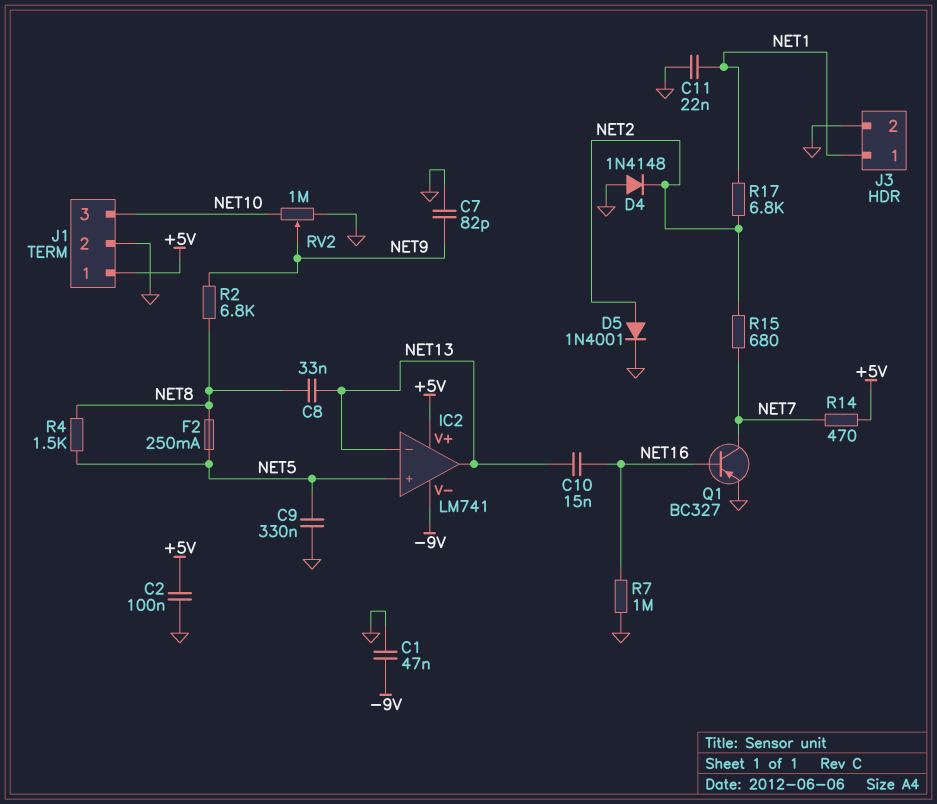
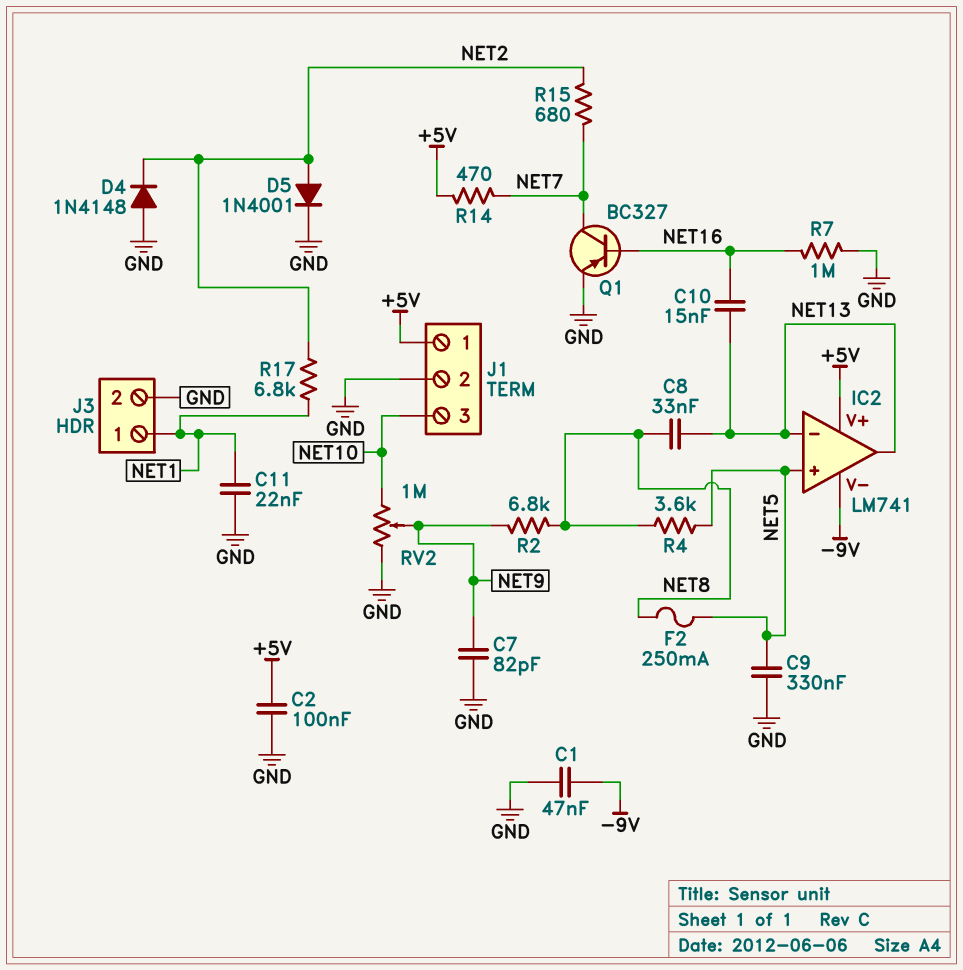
R4: 1.5k (NET5, NET8) -> 3.6k (NET5, NET8)

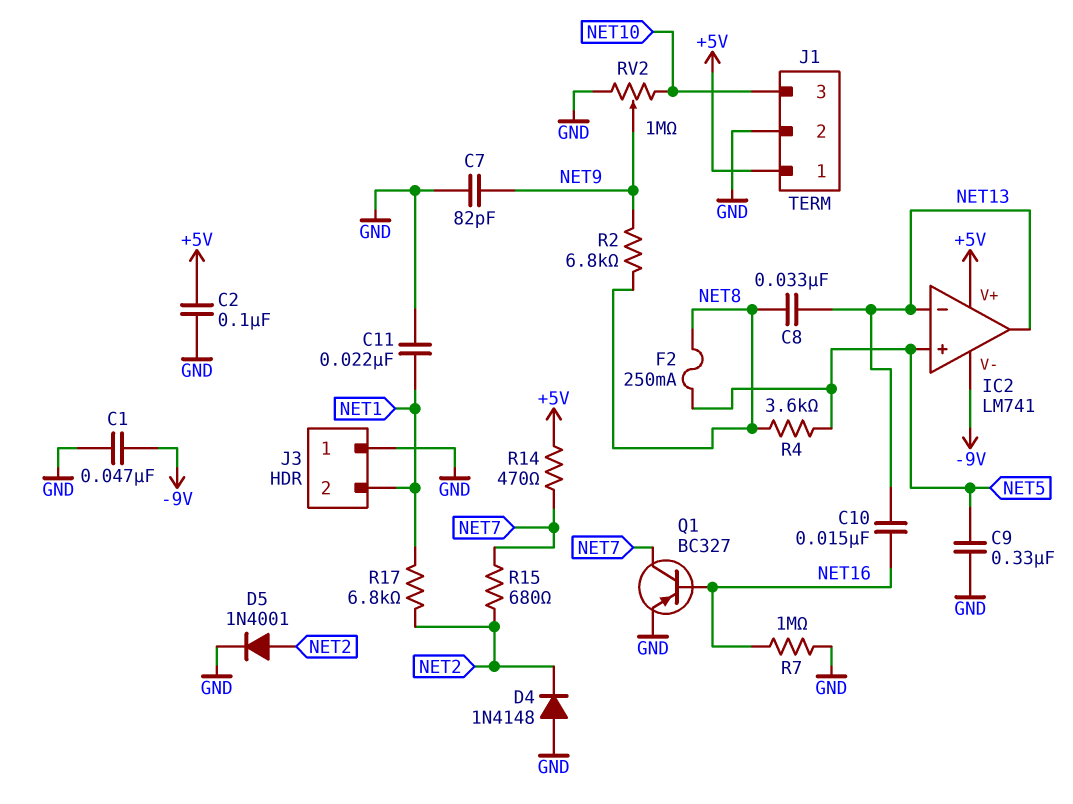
J3 pin 1: NET1 -> GND
J3 pin 2: GND -> NET1

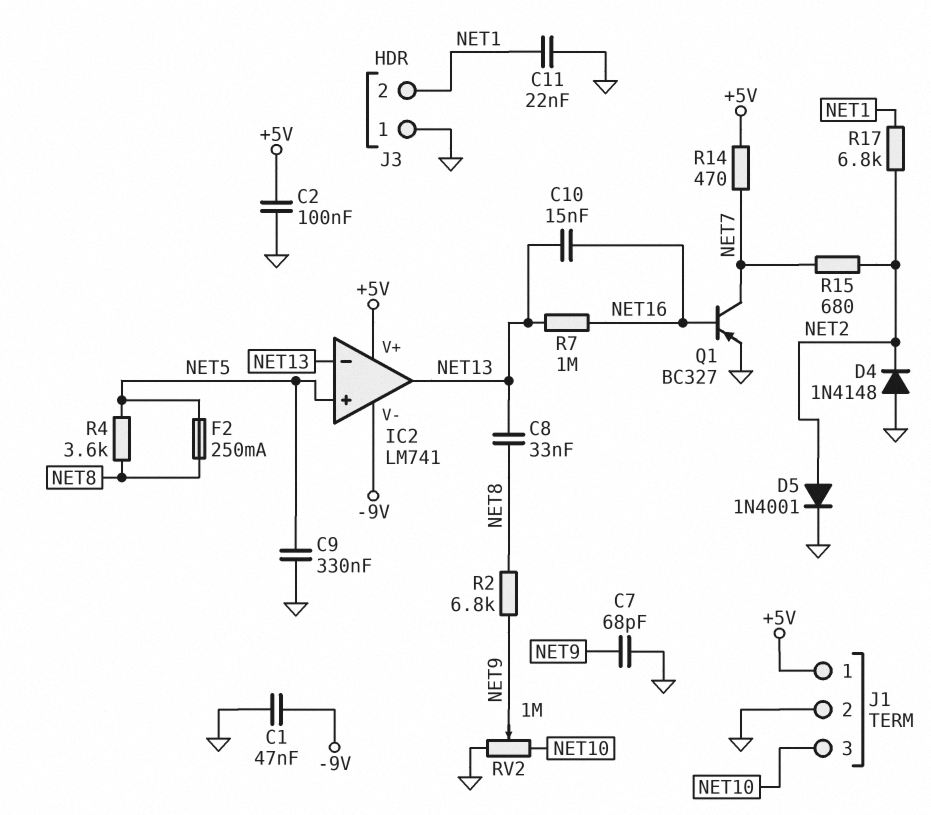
C7: 82pF (GND, NET9) -> 68pF (GND, NET9)
R7: 1M (GND, NET16) -> 1M (NET13, NET16)

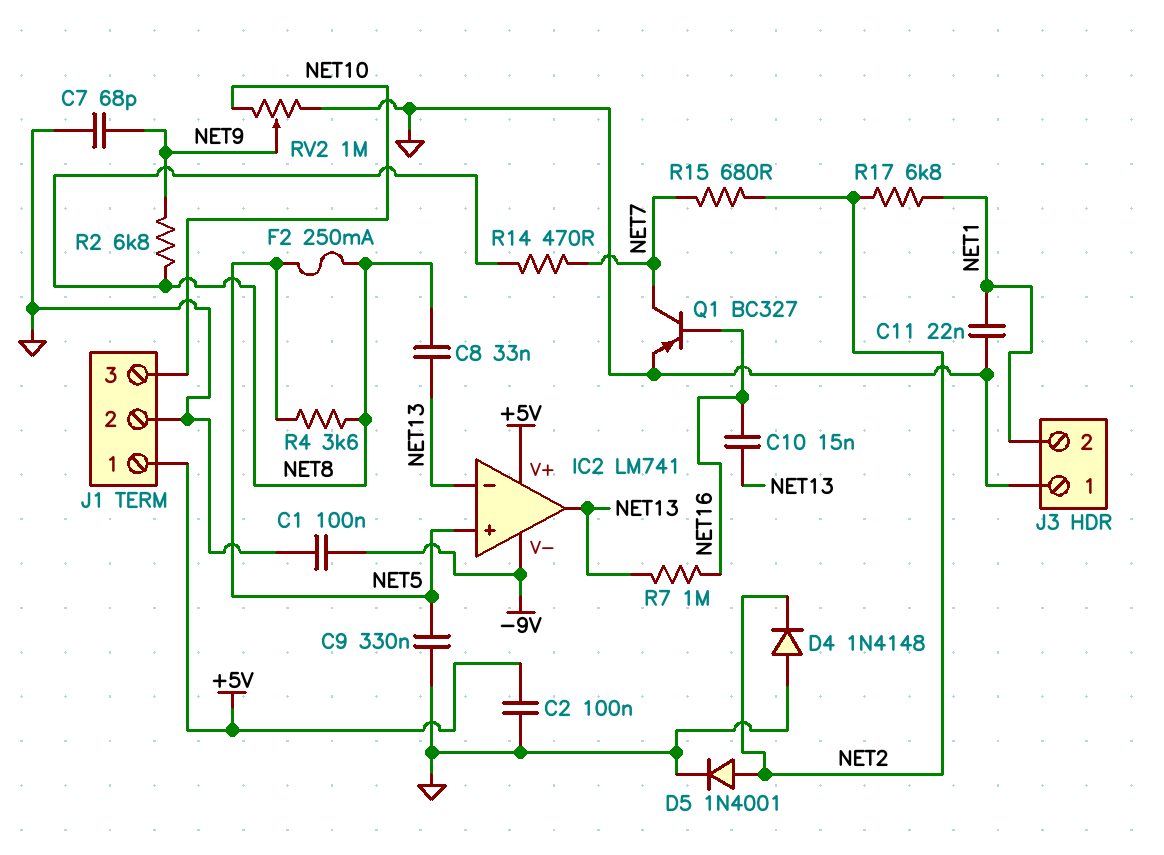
C1: 47nF (-9V, GND) -> 100nF (-9V, GND)
R14: 470 (+5V, NET7) -> 470 (NET7, NET8)

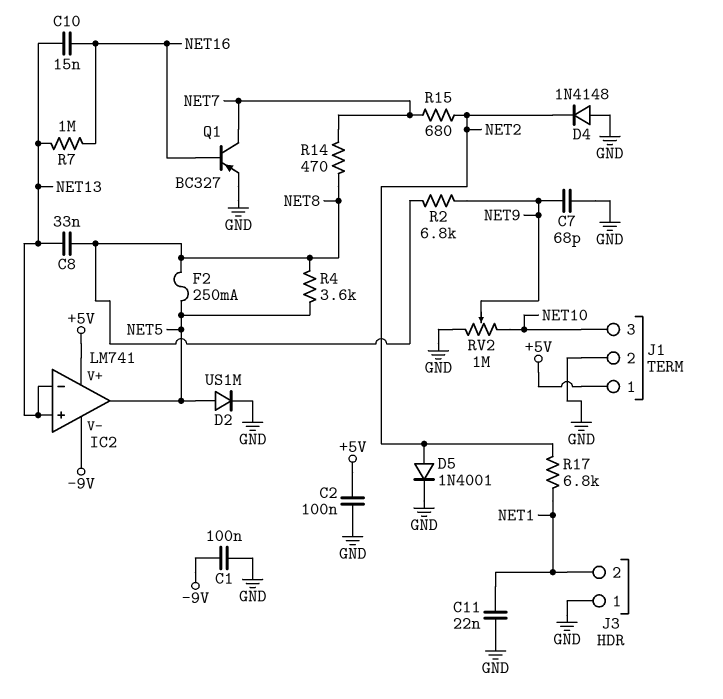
C9: 330nF (GND, NET5) -> none
D2: none -> diode US1M (A NET5, K GND)
IC2 pin in+: NET5 -> NET13
IC2 pin out: NET13 -> NET5

